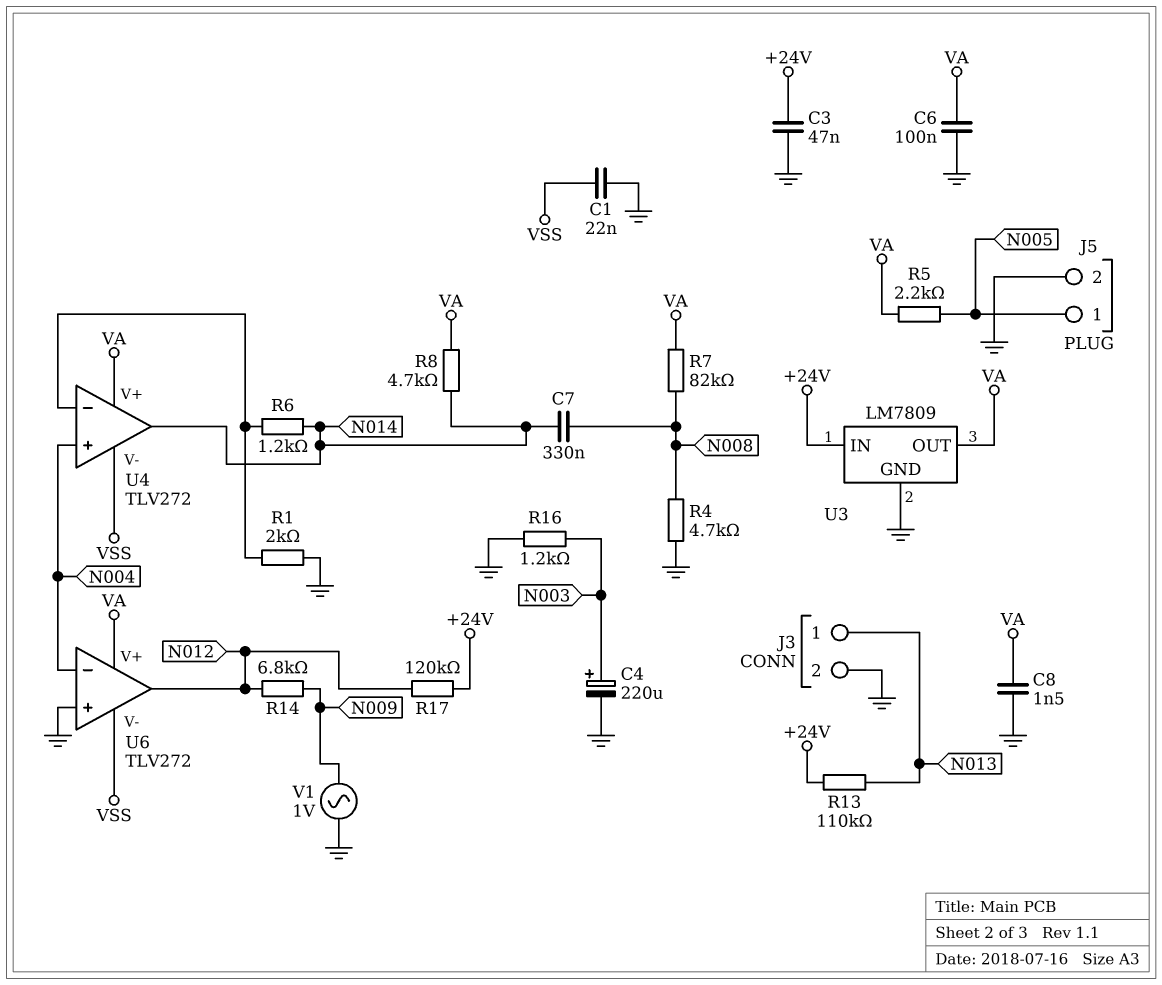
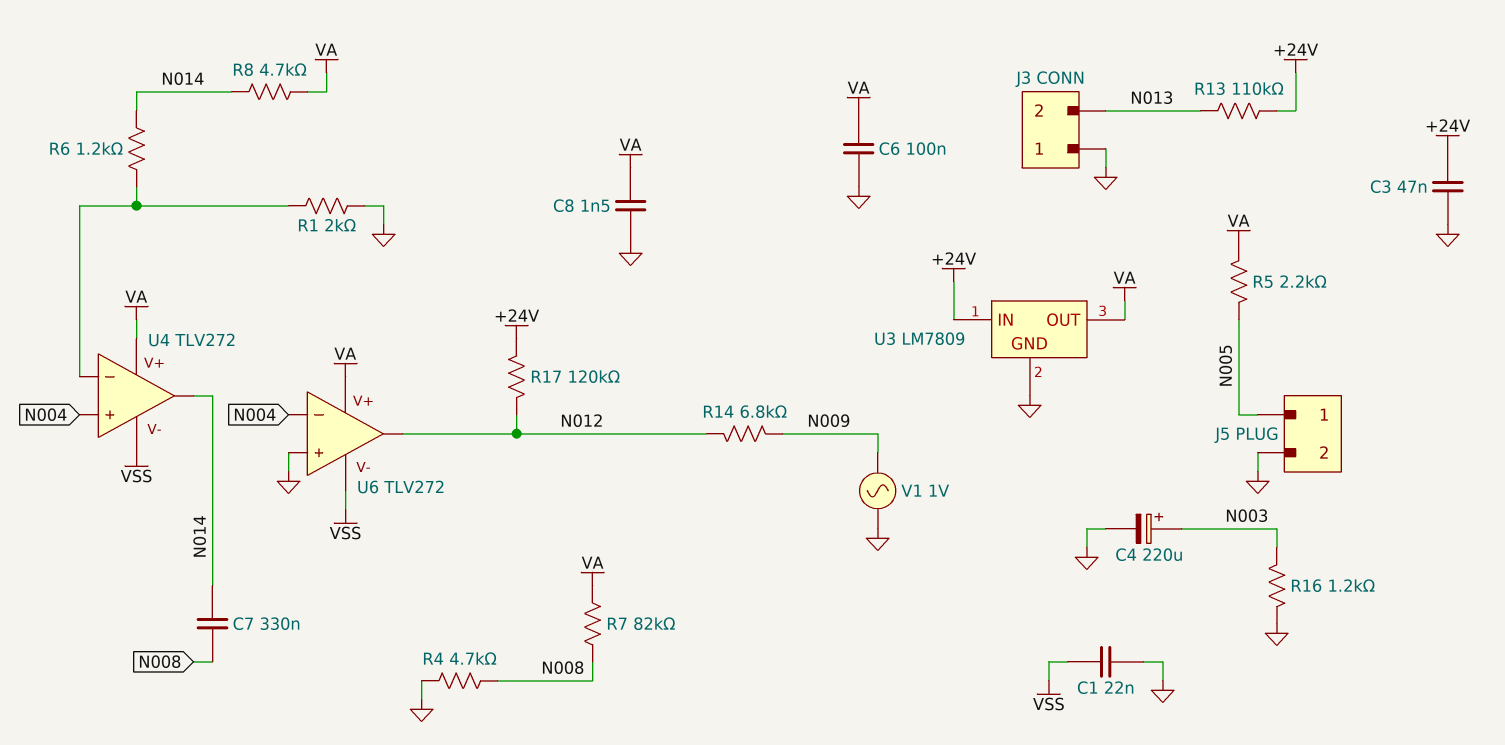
J3 pin 1: N013 -> GND
J3 pin 2: GND -> N013

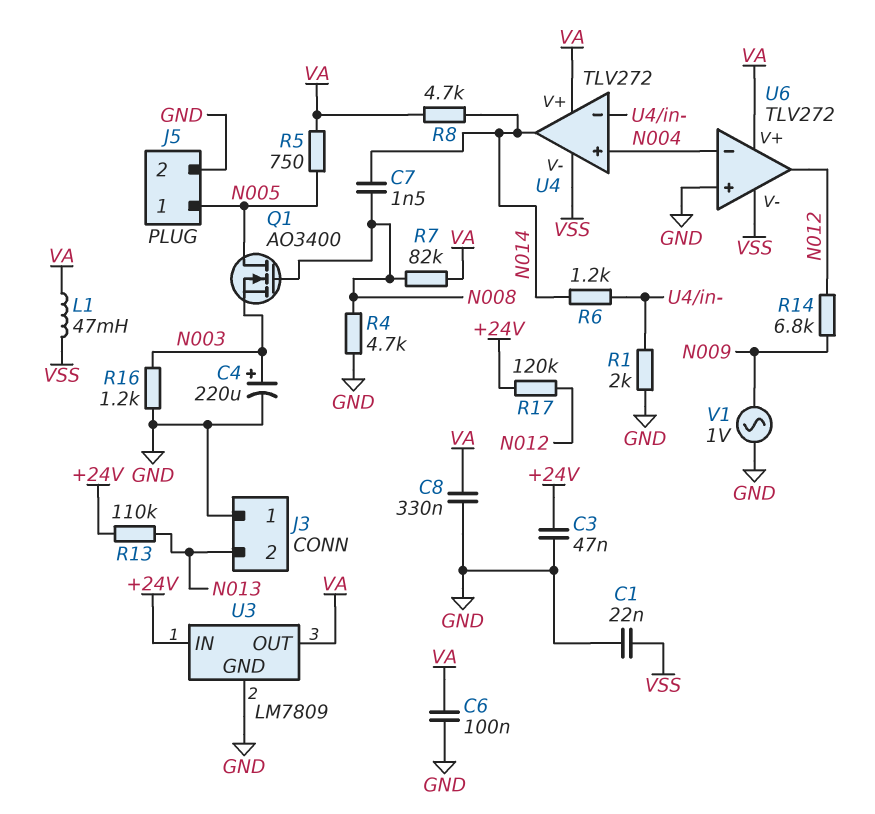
C7: 330nF (N008, N014) -> 1.5nF (N008, N014)
C8: 1.5nF (GND, VA) -> 330nF (GND, VA)
L1: none -> 47mH (VA, VSS)
Q1: none -> NMOS AO3400 (G N008, D N005, S N003)
R5: 2.2k (N005, VA) -> 750 (N005, VA)

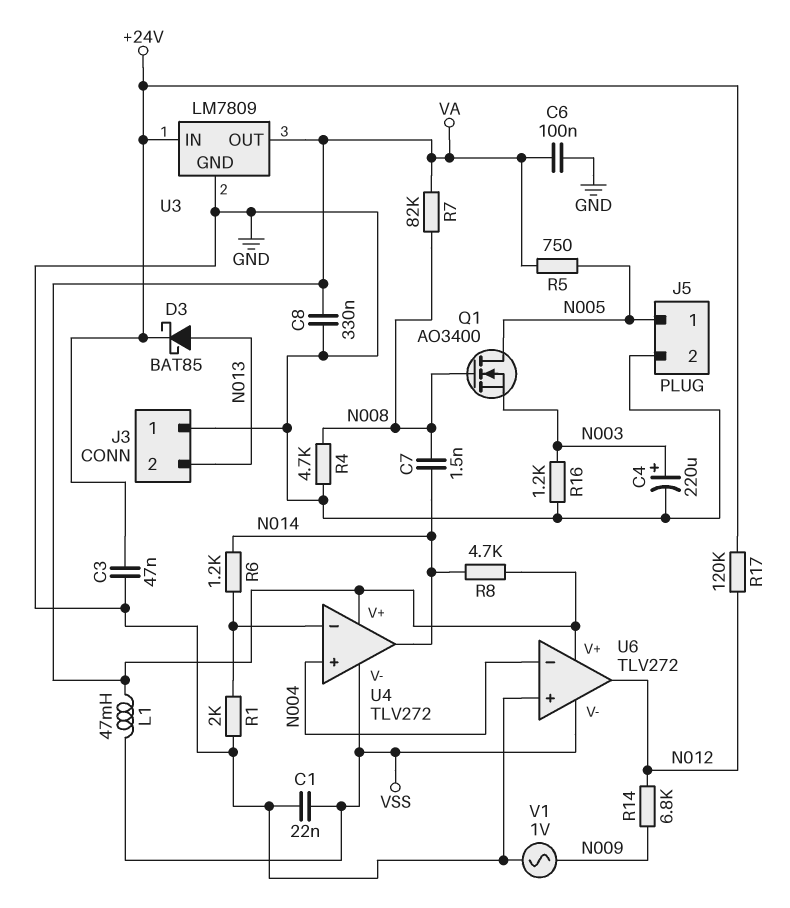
D3: none -> schottky BAT85 (A N013, K +24V)
R13: 110k (+24V, N013) -> none

